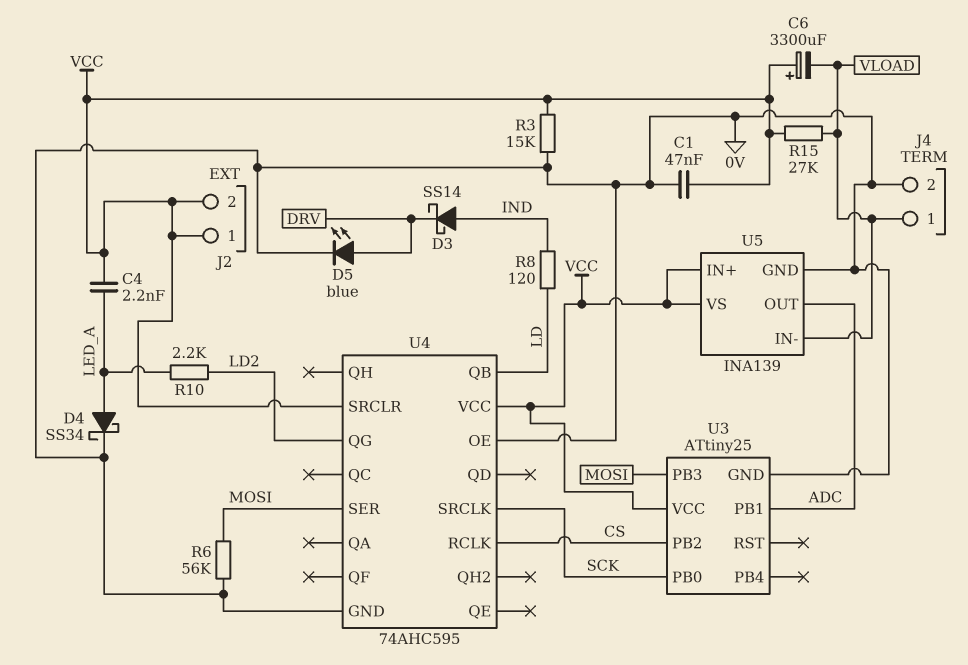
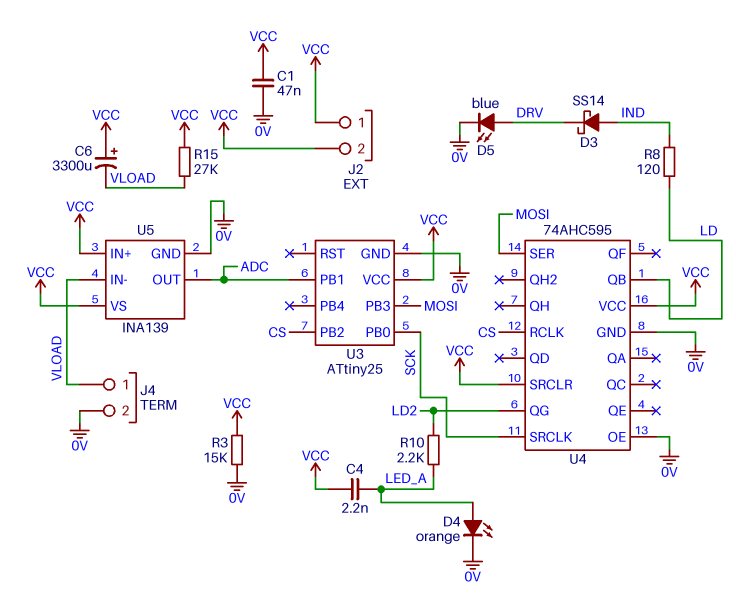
D4: schottky SS34 (A LED_A, K 0V) -> LED orange (A LED_A, K 0V)
R6: 56k (0V, MOSI) -> none

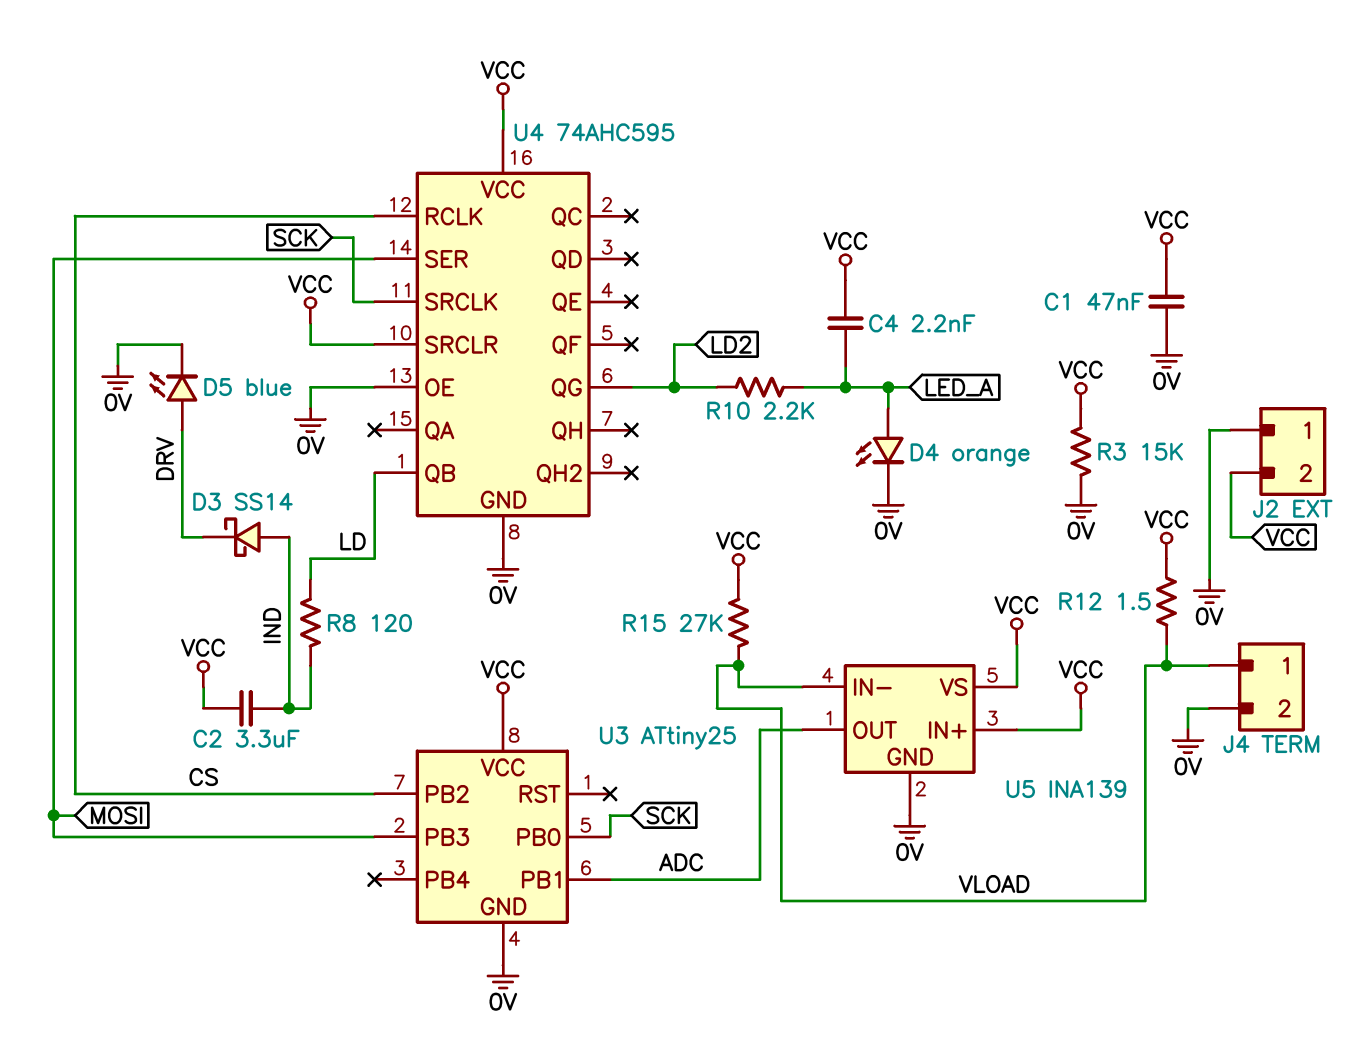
C2: none -> 3.3uF (IND, VCC)
C6: 3300uF (plus VCC, minus VLOAD) -> none
J2 pin 1: VCC -> 0V
R12: none -> 1.5 (VCC, VLOAD)

